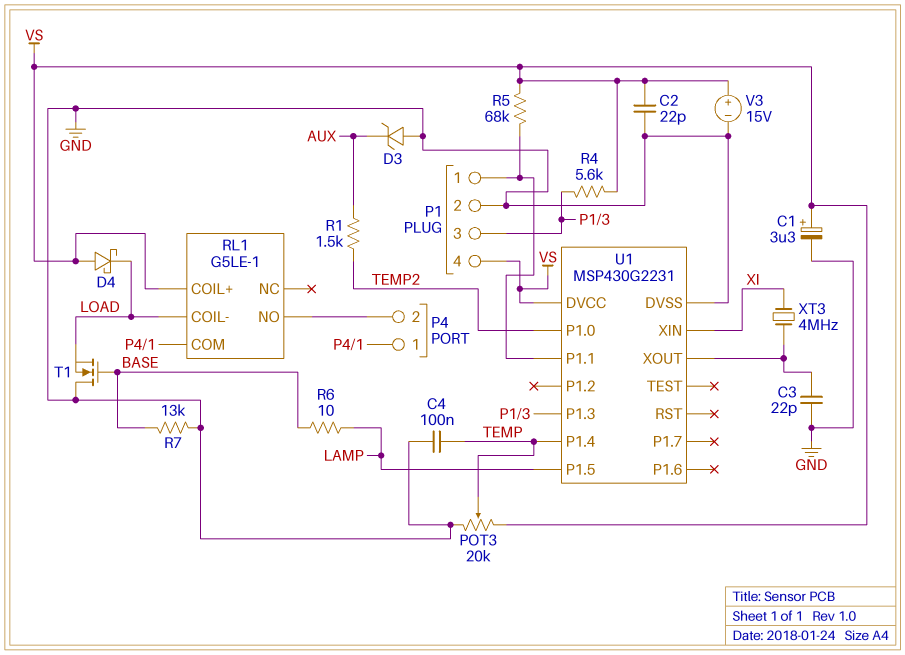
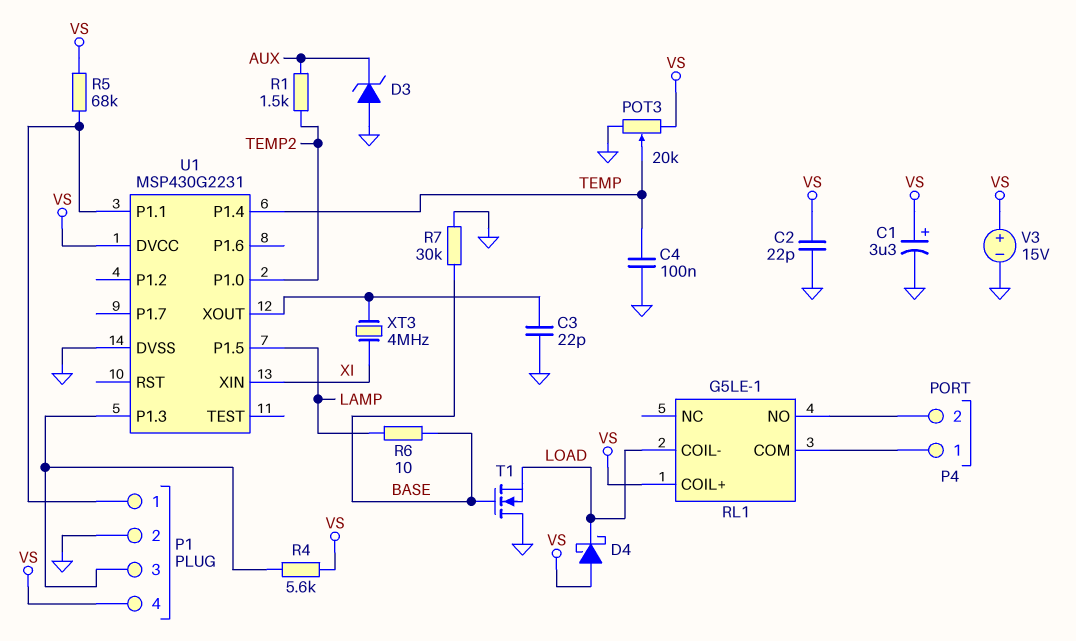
R7: 13k (BASE, GND) -> 30k (BASE, GND)

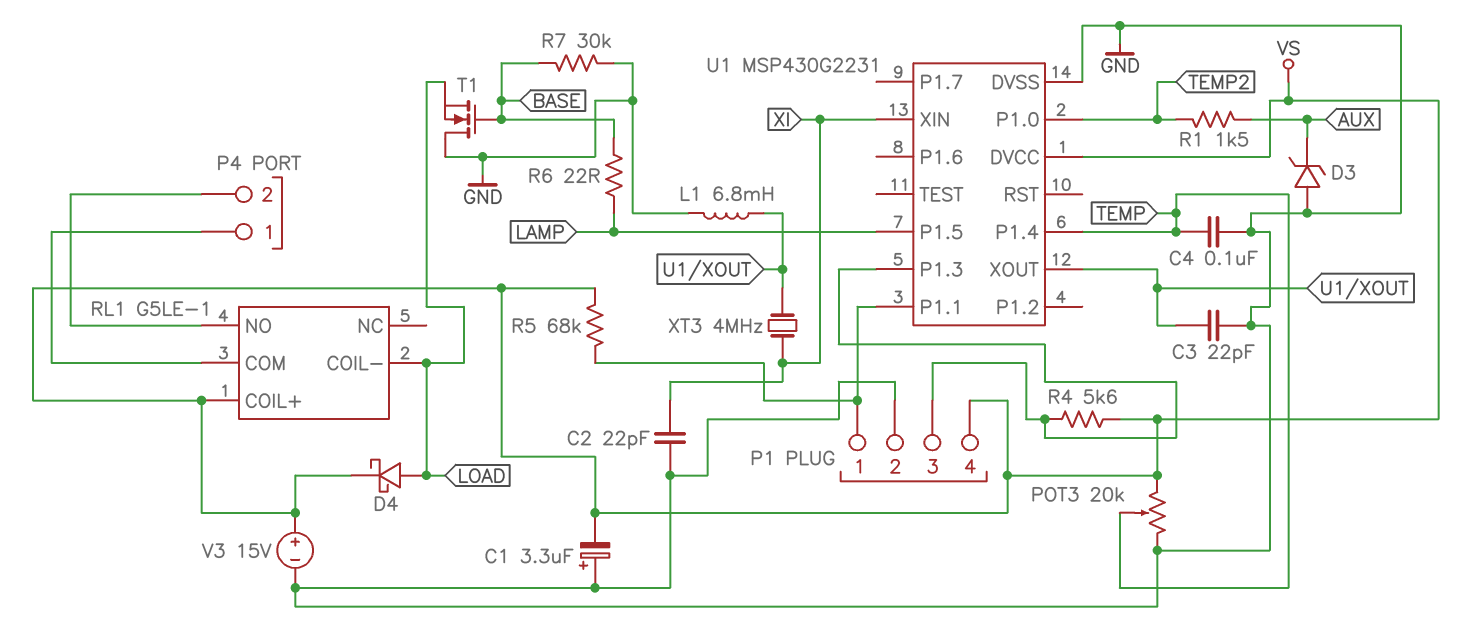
C1: 3.3uF (plus VS, minus GND) -> 3.3uF (plus GND, minus VS)
C2: 22pF (GND, VS) -> 22pF (GND, XI)
D4: schottky (A VS, K LOAD) -> schottky (A LOAD, K VS)
L1: none -> 6.8mH (GND, U1/XOUT)
R6: 10 (BASE, LAMP) -> 22 (BASE, LAMP)

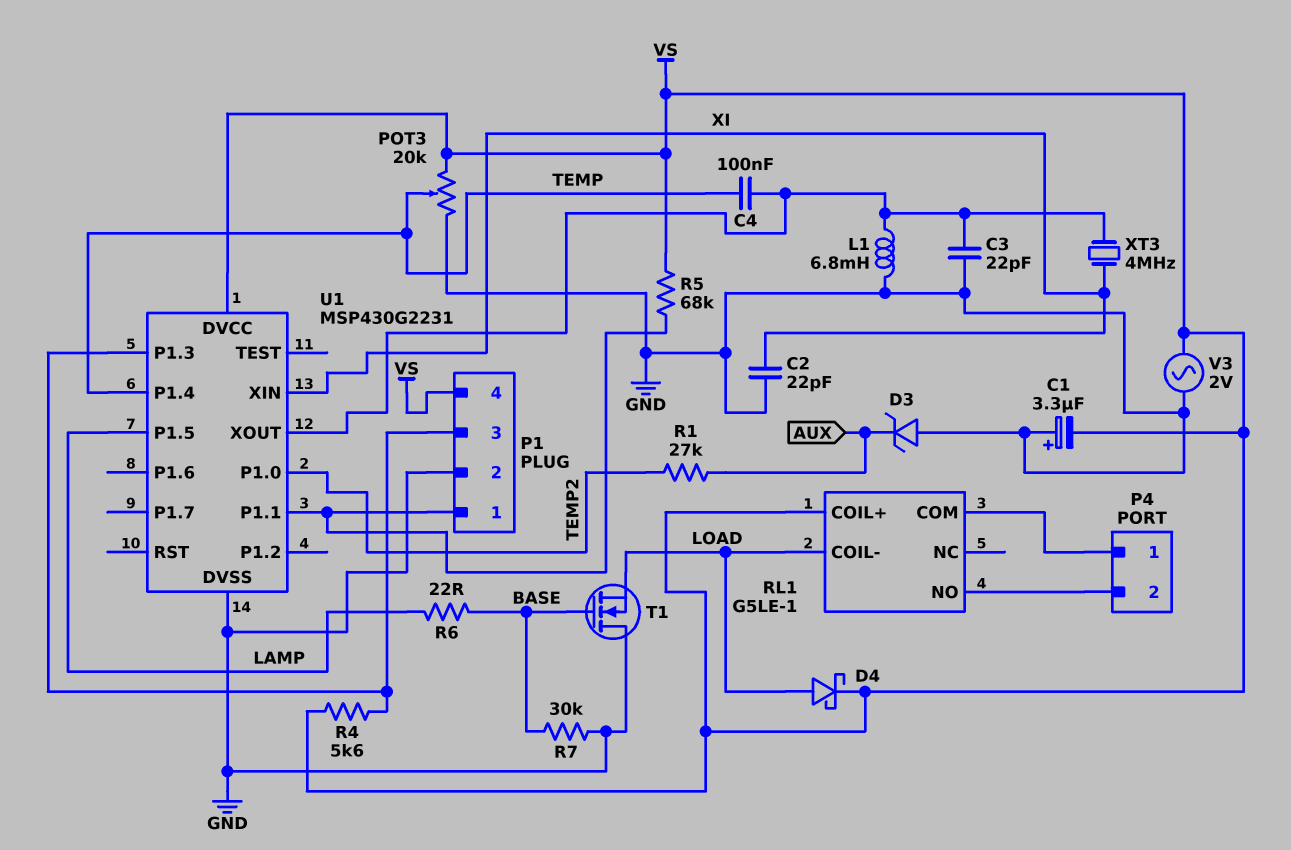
C4: 100nF (GND, TEMP) -> 100nF (TEMP, U1/XOUT)
R1: 1.5k (AUX, TEMP2) -> 27k (AUX, TEMP2)
V3: 15V (plus VS, minus GND) -> AC 2V (GND, VS)

